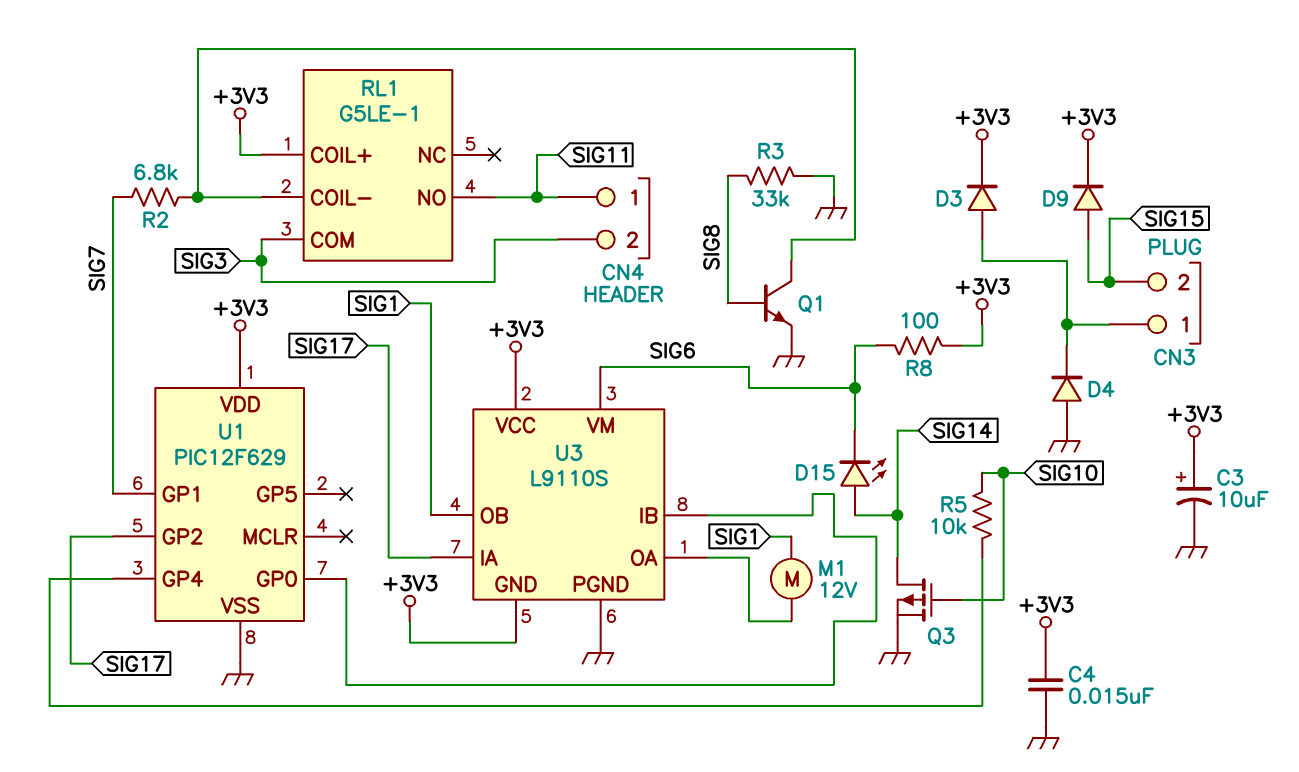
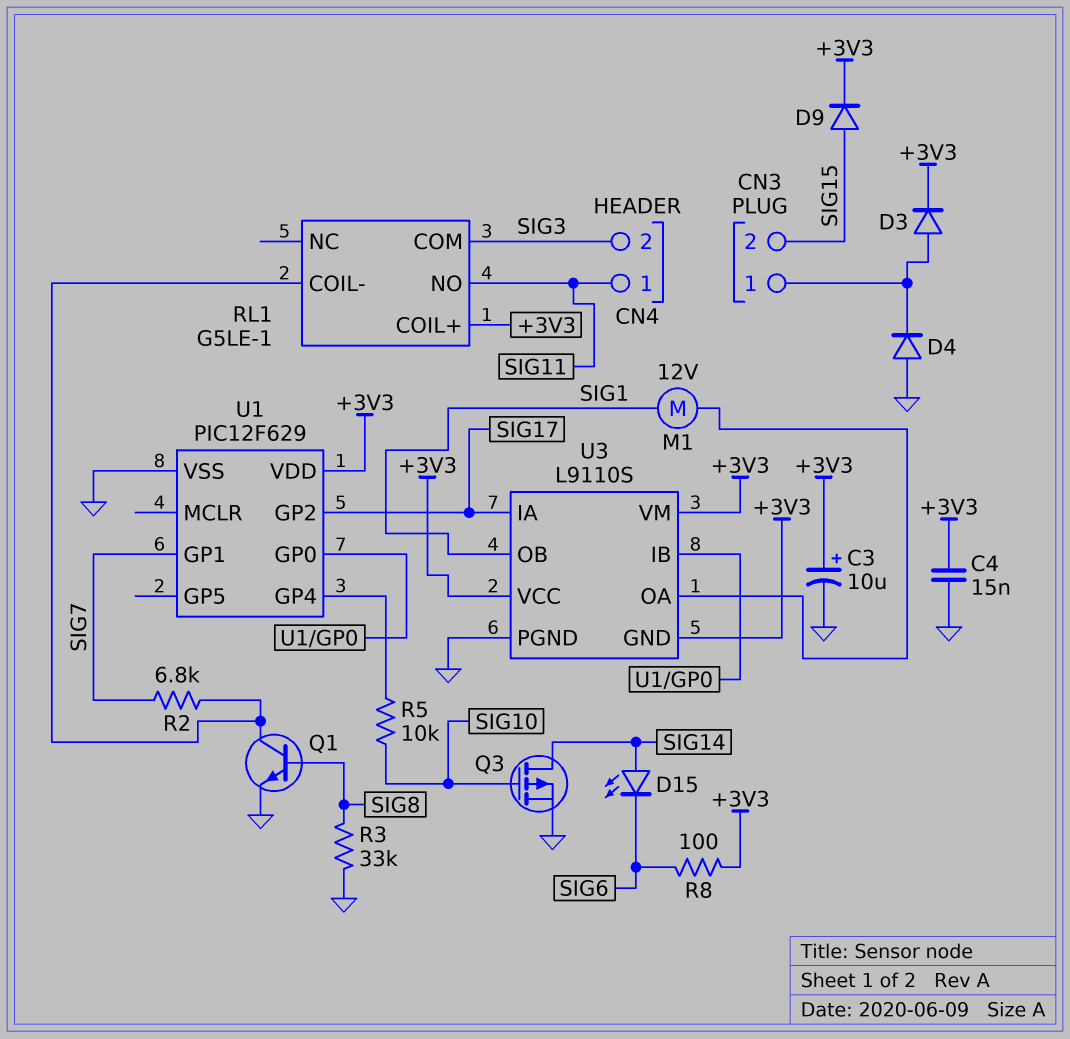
U3 pin VM: SIG6 -> +3V3

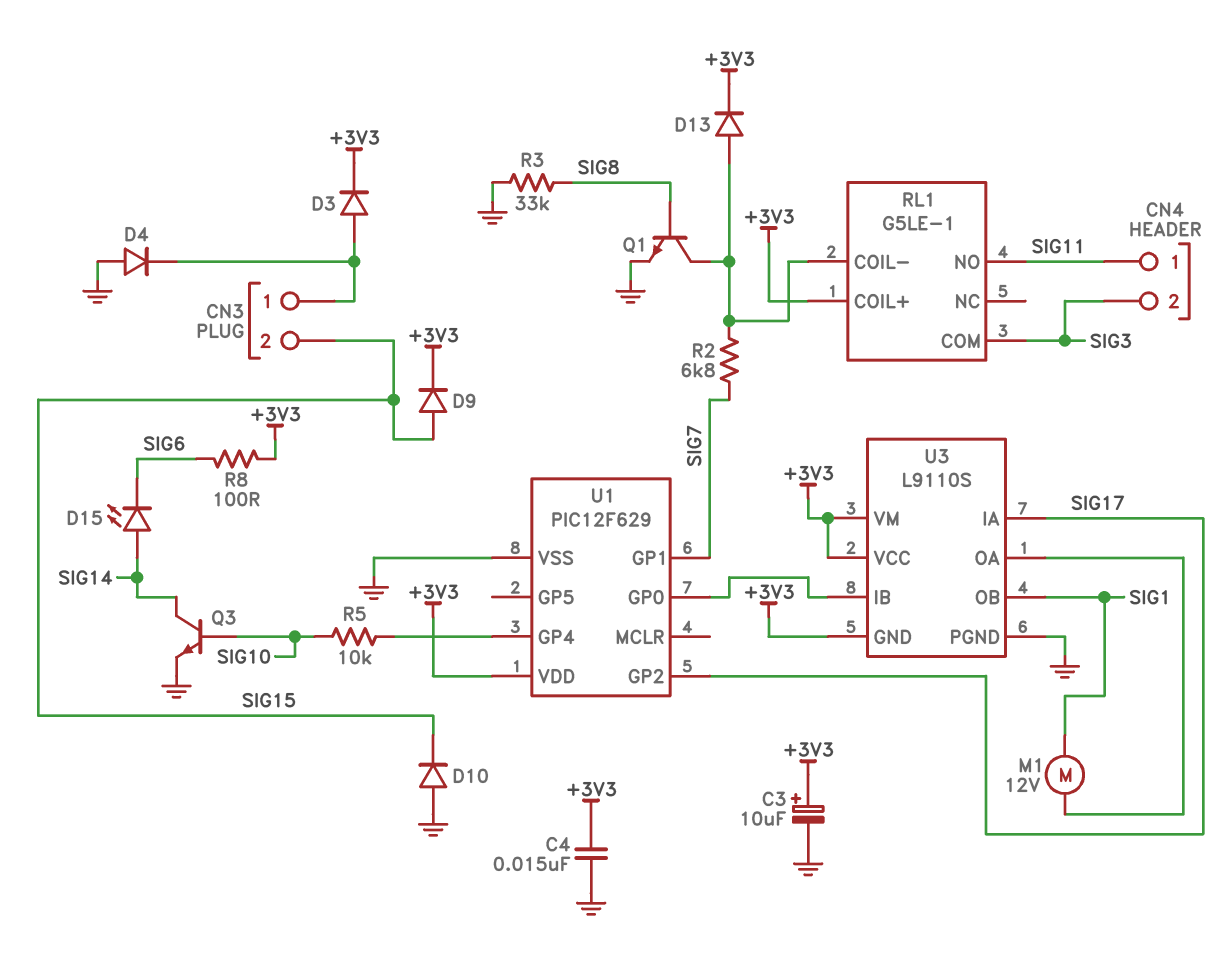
D10: none -> diode (A GND, K SIG15)
D13: none -> diode (A RL1/COIL-, K +3V3)
Q3: PMOS (G SIG10, D SIG14, S GND) -> NPN (B SIG10, C SIG14, E GND)

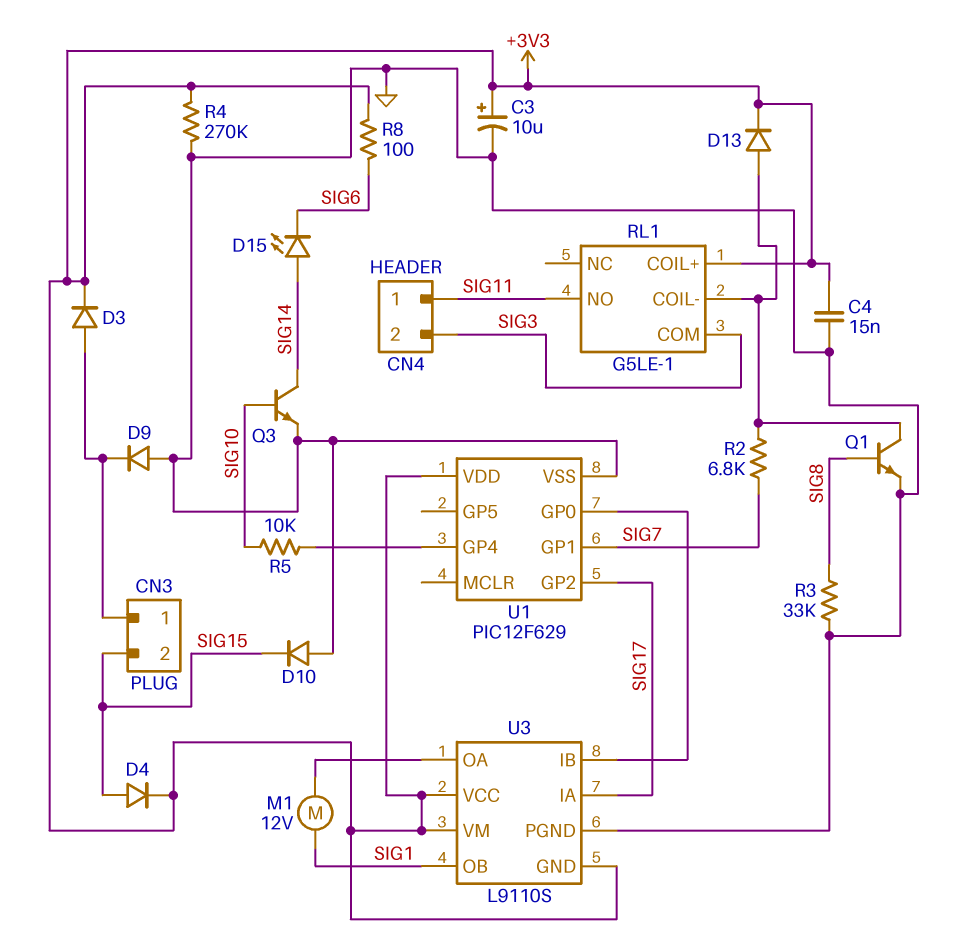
D4: diode (A GND, K CN3/1) -> diode (A SIG15, K +3V3)
D9: diode (A SIG15, K +3V3) -> diode (A GND, K CN3/1)
R4: none -> 270k (+3V3, GND)

